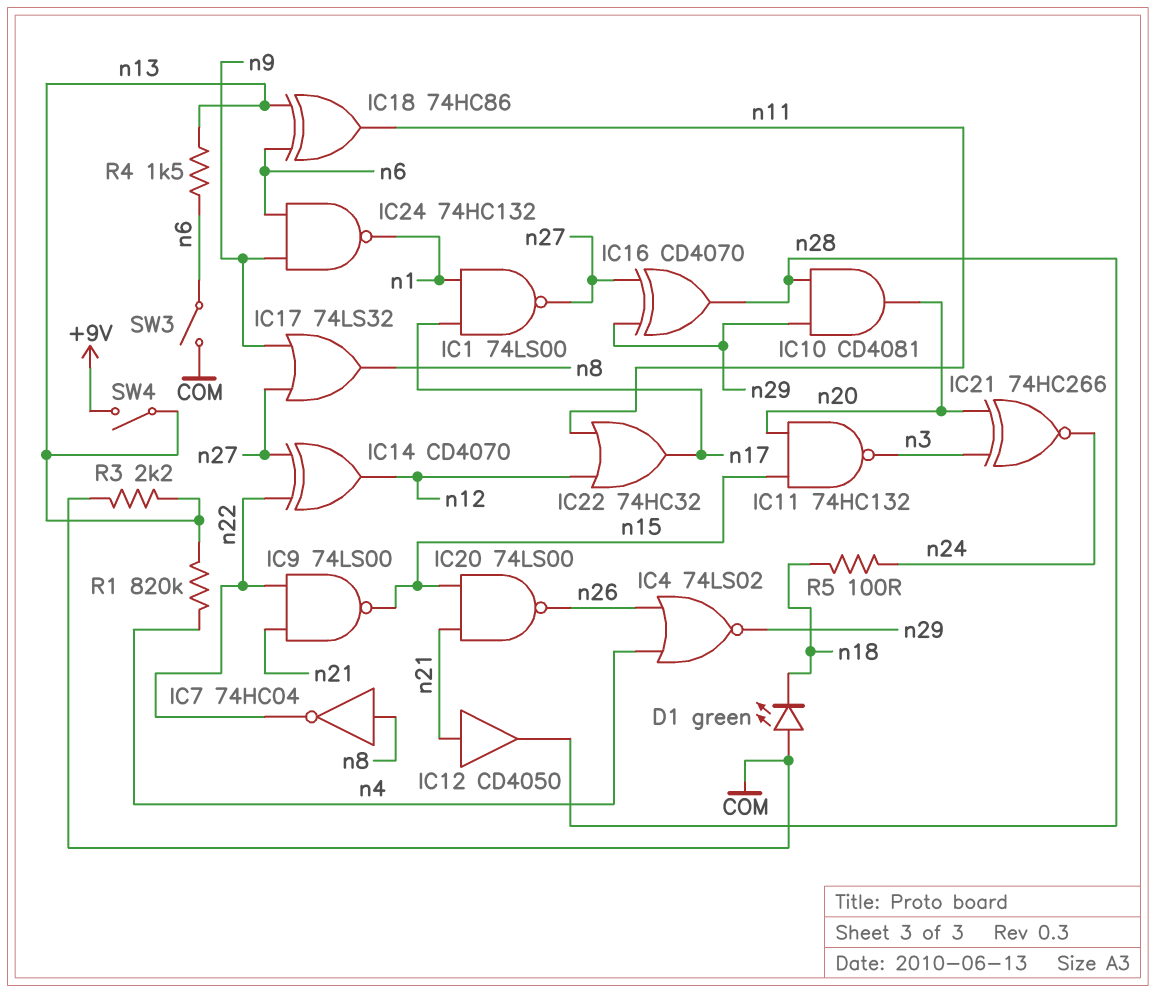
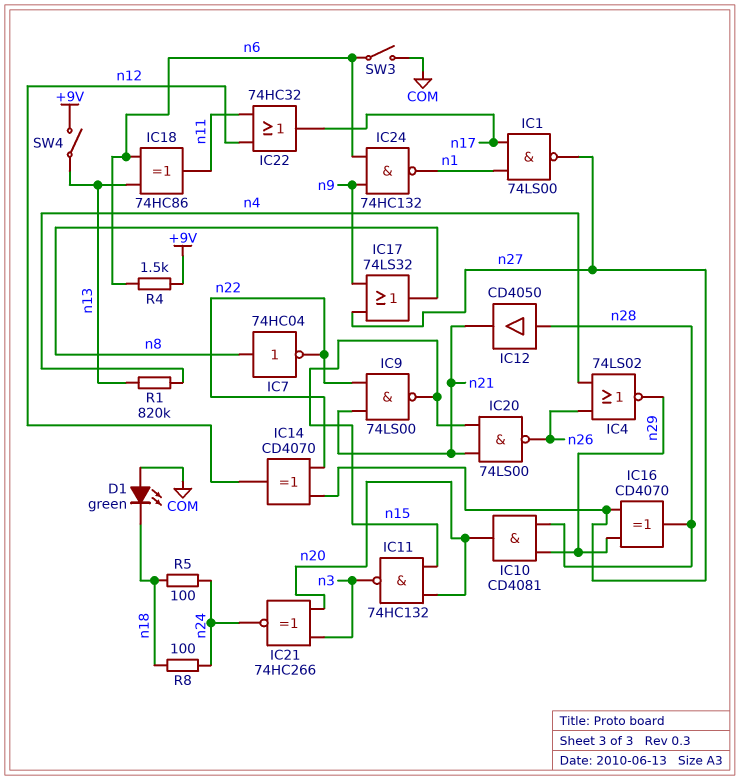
IC12: buffer CD4050 (in n21, out n28) -> buffer CD4050 (in n28, out n21)
R3: 2.2k (COM, n13) -> none
R4: 1.5k (n6, n13) -> 1.5k (+9V, n6)
R8: none -> 100 (n18, n24)

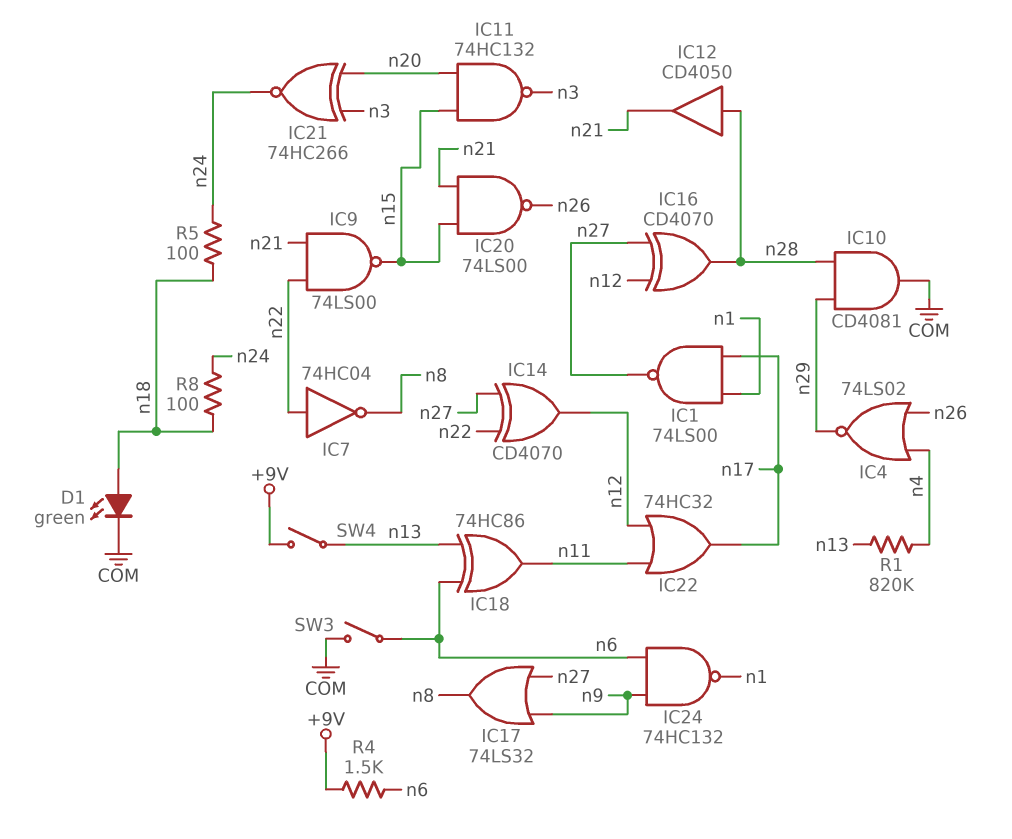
D1: LED green (A COM, K n18) -> LED green (A n18, K COM)
IC7: NOT 74HC04 (in n8, out n22) -> NOT 74HC04 (in n22, out n8)
IC10: AND CD4081 (in n28, in n29, out n20) -> AND CD4081 (in n28, in n29, out COM)
IC16: XOR CD4070 (in n27, in n29, out n28) -> XOR CD4070 (in n12, in n27, out n28)

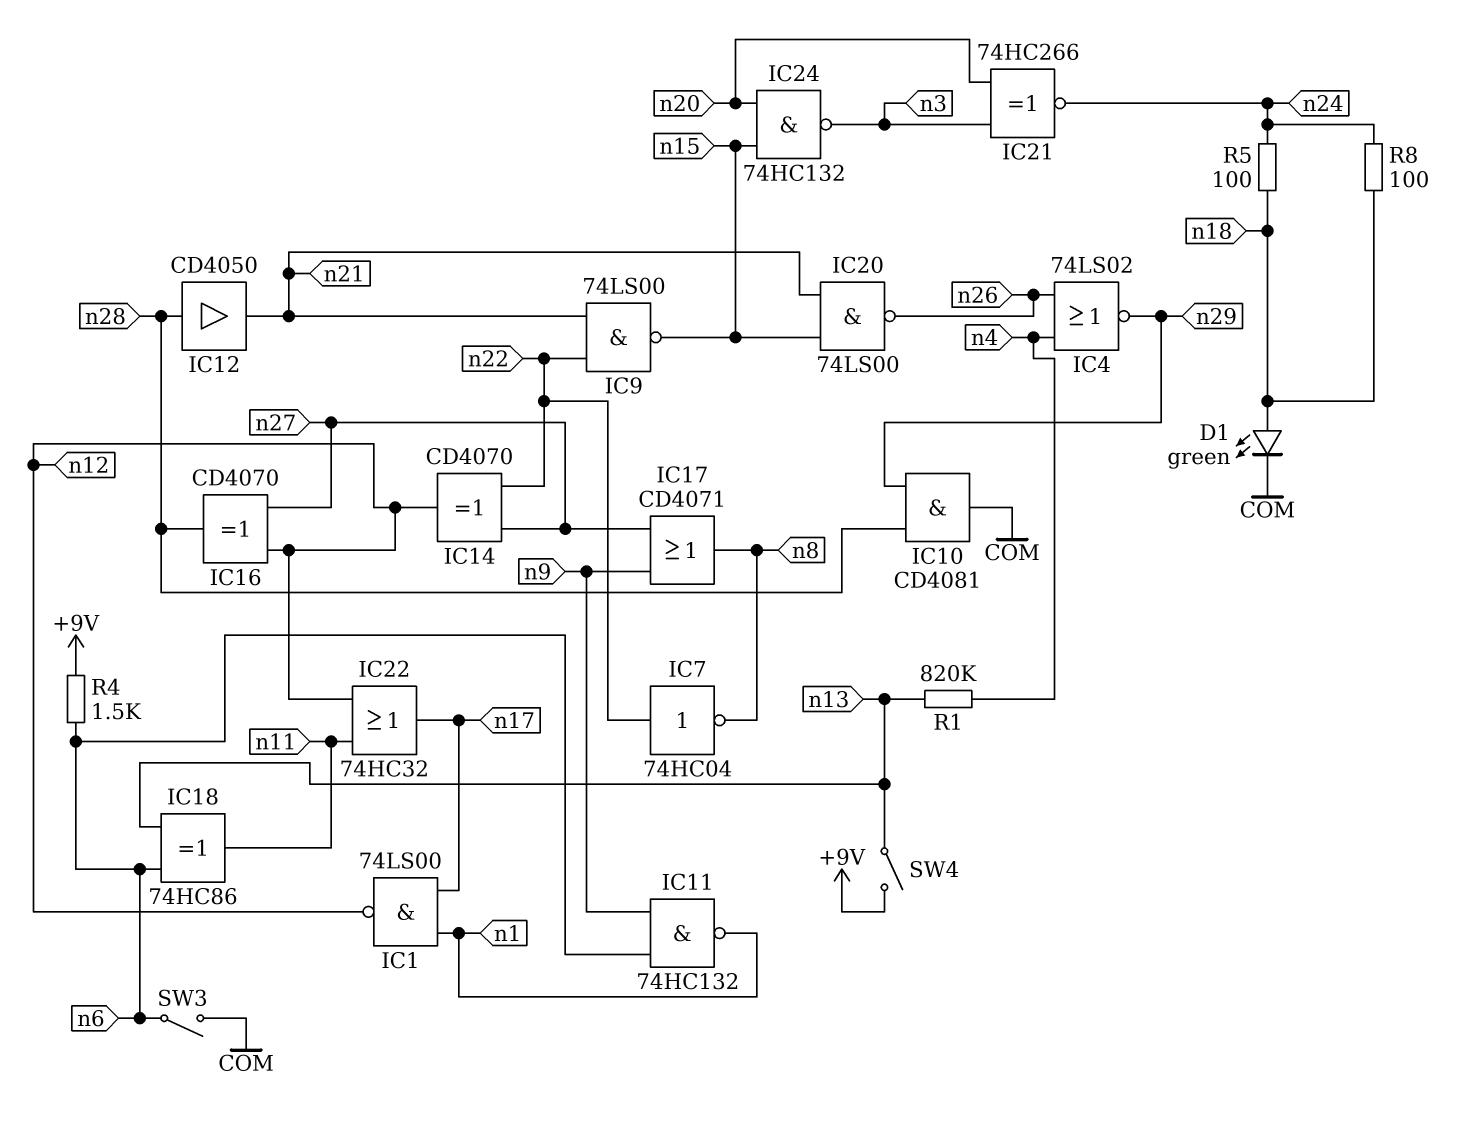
IC1: NAND 74LS00 (in n1, in n17, out n27) -> NAND 74LS00 (in n1, in n17, out n12)
IC11: NAND 74HC132 (in n15, in n20, out n3) -> NAND 74HC132 (in n6, in n9, out n1)
IC17: OR 74LS32 (in n9, in n27, out n8) -> OR CD4071 (in n9, in n27, out n8)
IC24: NAND 74HC132 (in n6, in n9, out n1) -> NAND 74HC132 (in n15, in n20, out n3)

